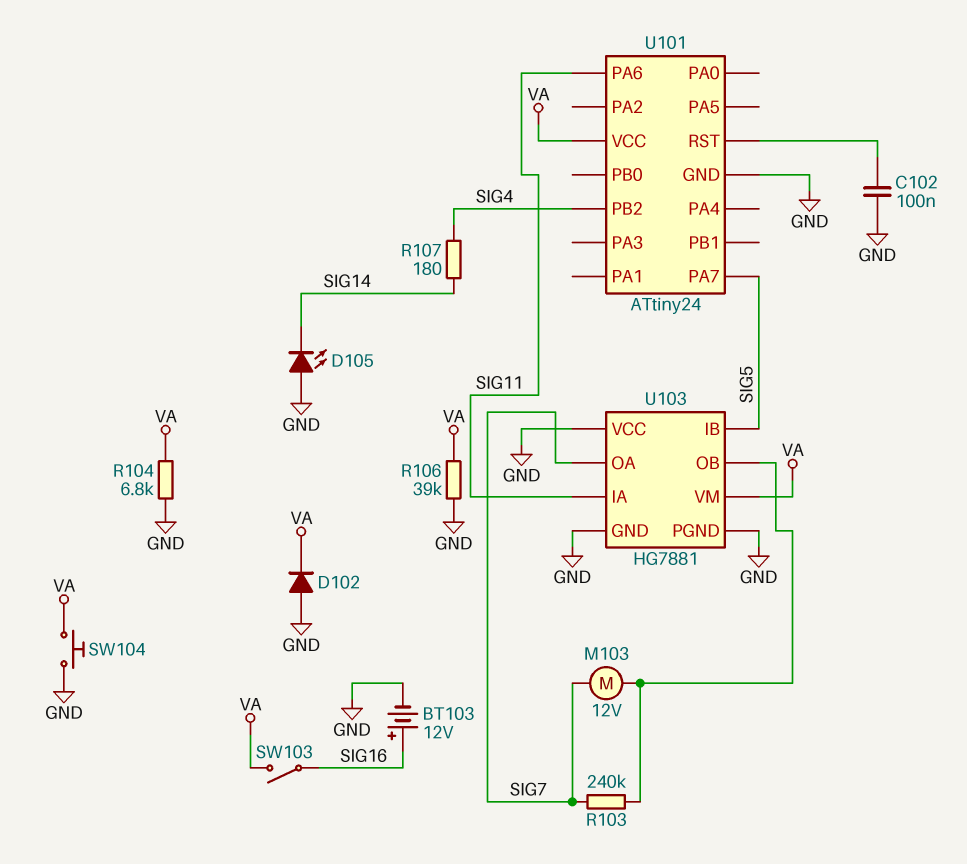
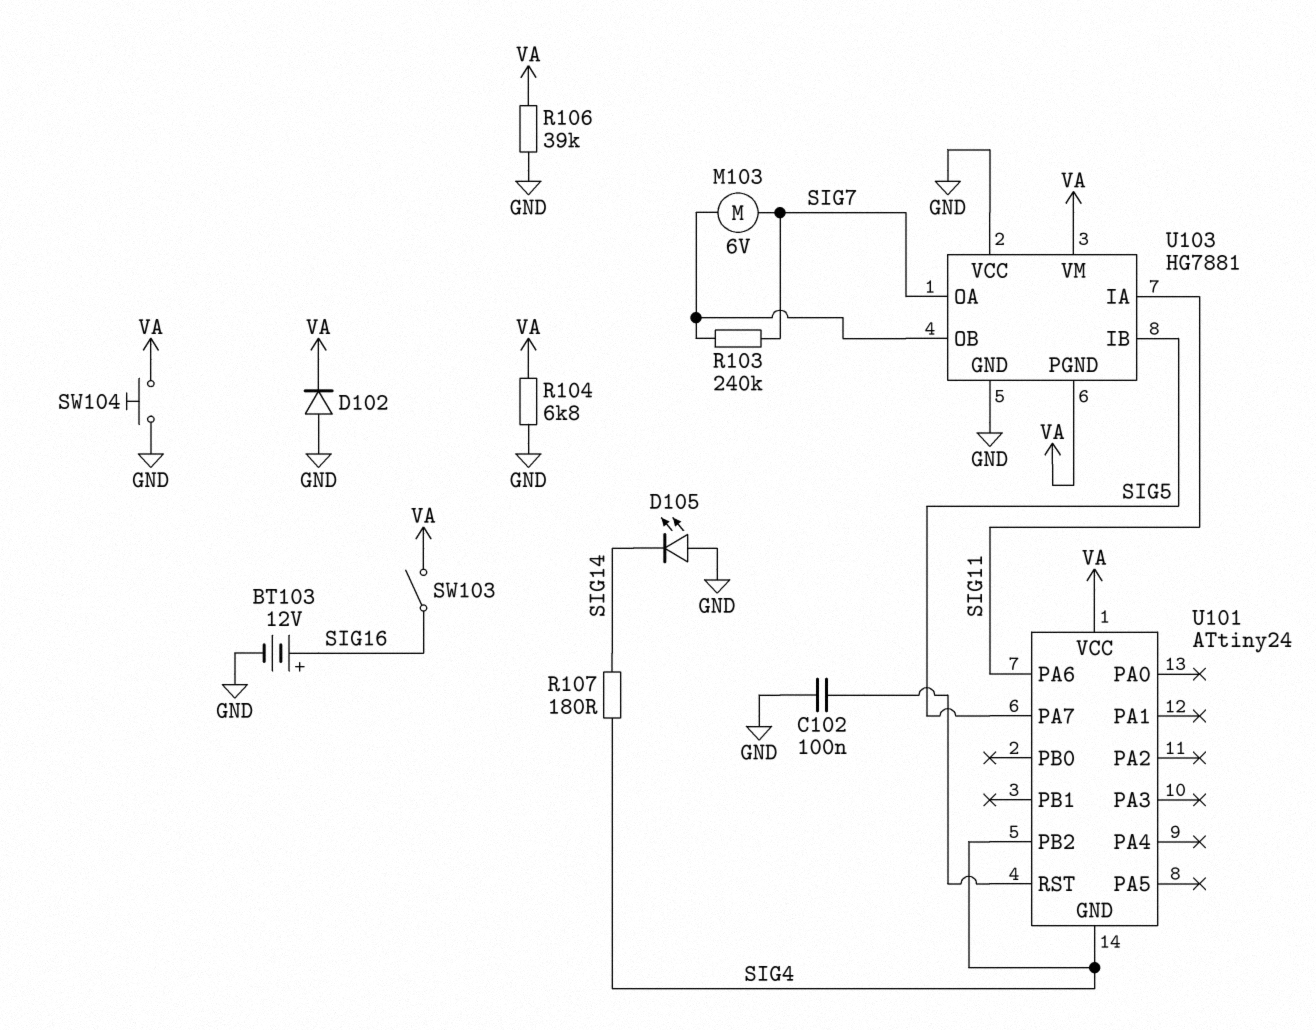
M103: motor 12V (SIG7, U103/OB) -> motor 6V (SIG7, U103/OB)
U101 pin GND: GND -> SIG4
U103 pin PGND: GND -> VA

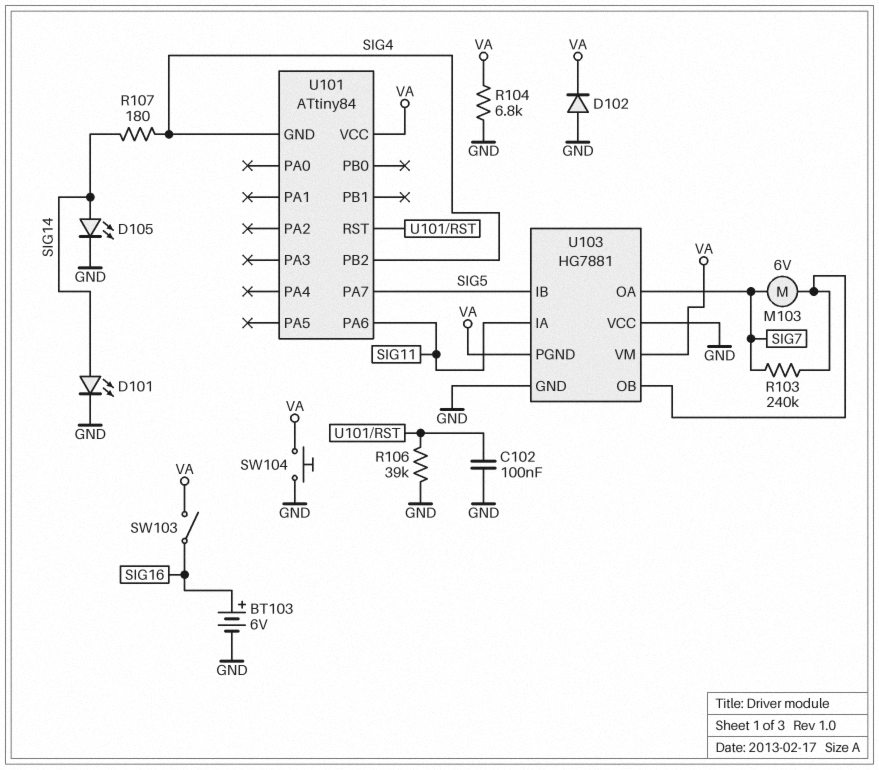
BT103: 12V (plus SIG16, minus GND) -> 6V (plus SIG16, minus GND)
D101: none -> LED (A SIG14, K GND)
D105: LED (A GND, K SIG14) -> LED (A SIG14, K GND)
R106: 39k (GND, VA) -> 39k (GND, U101/RST)
U101: ATtiny24 -> ATtiny84

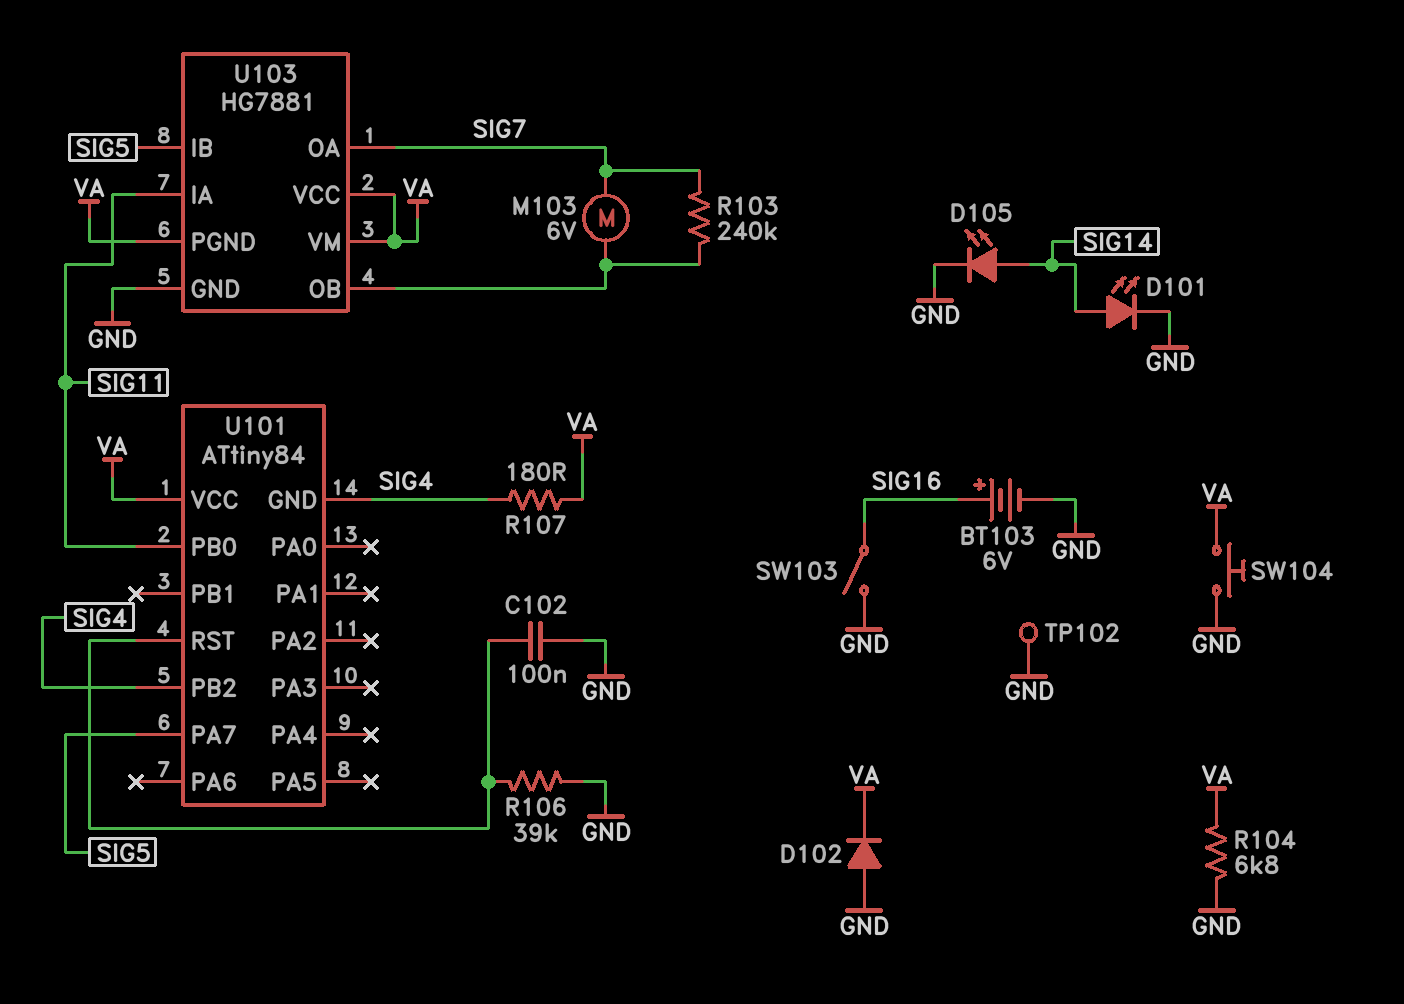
R107: 180 (SIG4, SIG14) -> 180 (SIG4, VA)
SW103: switch (SIG16, VA) -> switch (GND, SIG16)
TP102: none -> test point (GND)
U101 pin PA6: SIG11 -> none
U101 pin PB0: none -> SIG11
U103 pin VCC: GND -> VA

